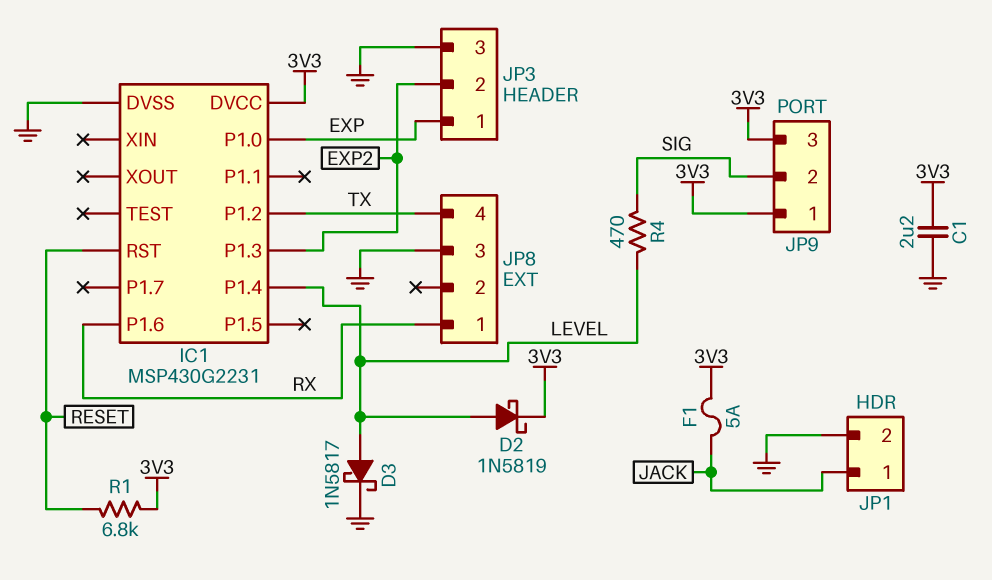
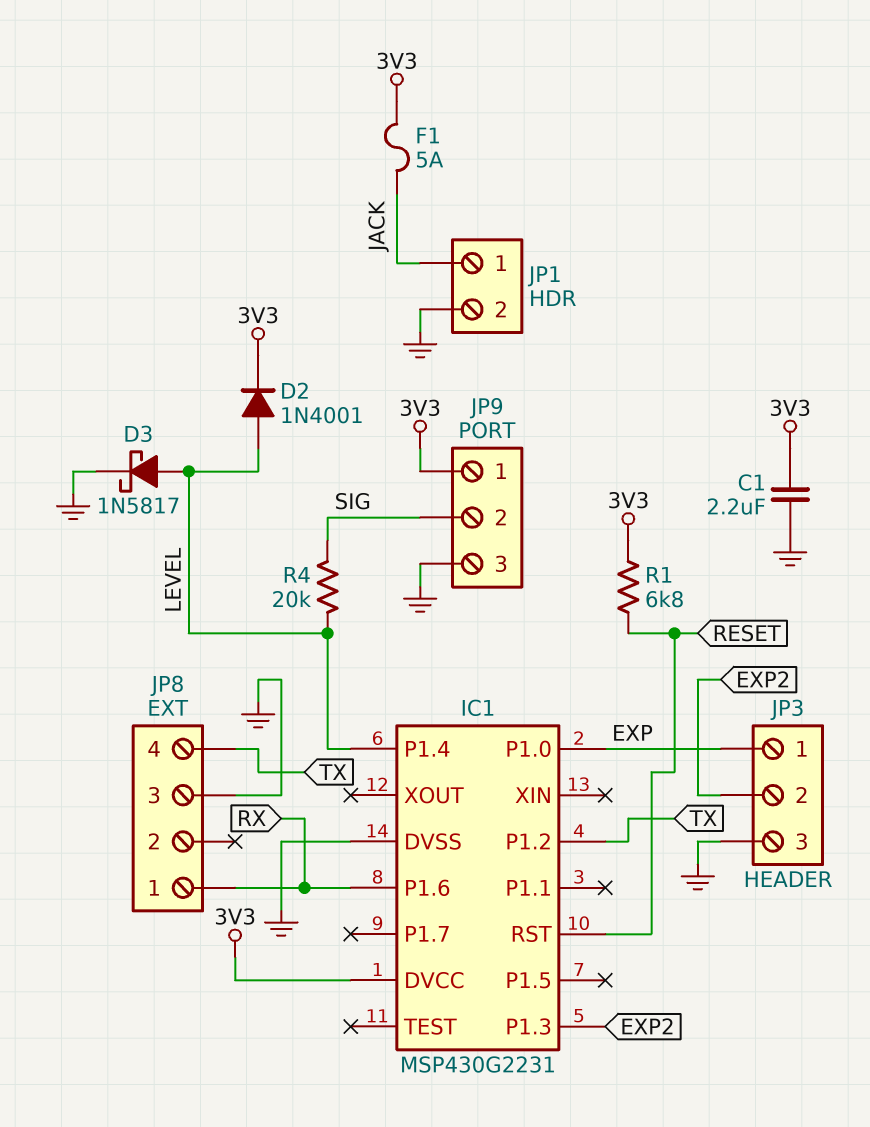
D2: schottky 1N5819 (A LEVEL, K 3V3) -> diode 1N4001 (A LEVEL, K 3V3)
JP9 pin 3: 3V3 -> GND
R4: 470 (LEVEL, SIG) -> 20k (LEVEL, SIG)

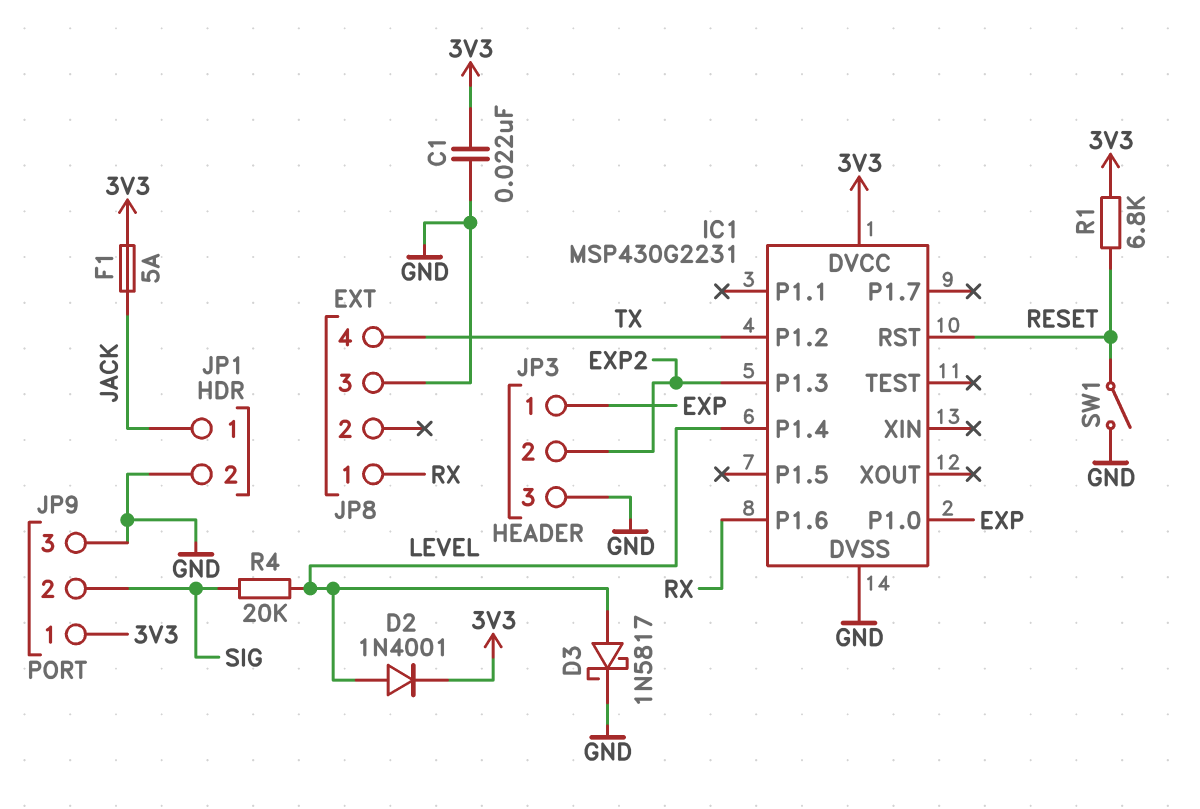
C1: 2.2uF (3V3, GND) -> 22nF (3V3, GND)
SW1: none -> switch (GND, RESET)

